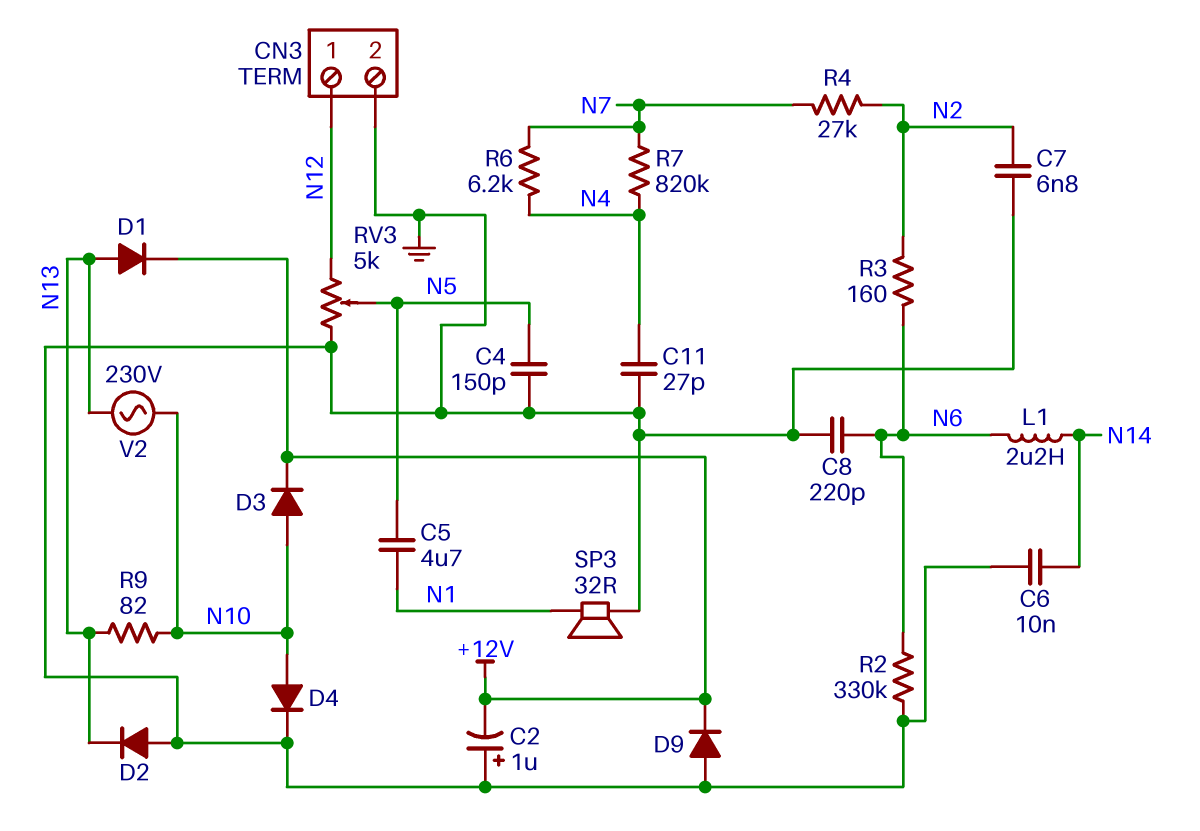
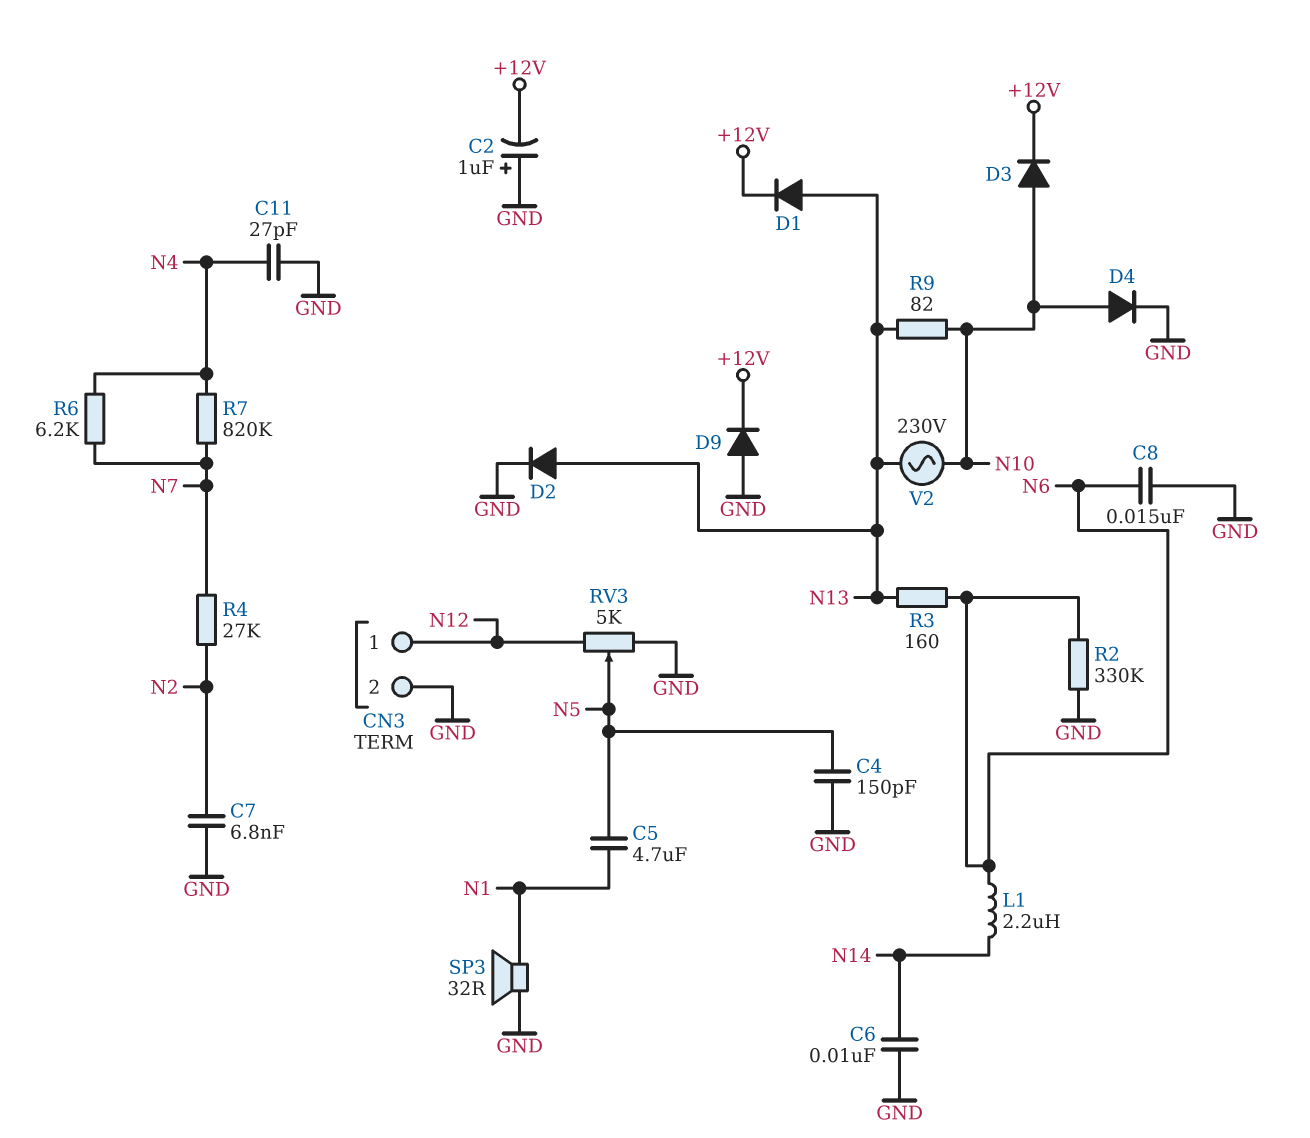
C8: 220pF (GND, N6) -> 15nF (GND, N6)
D2: diode (A GND, K N13) -> diode (A N13, K GND)
R3: 160 (N2, N6) -> 160 (N6, N13)

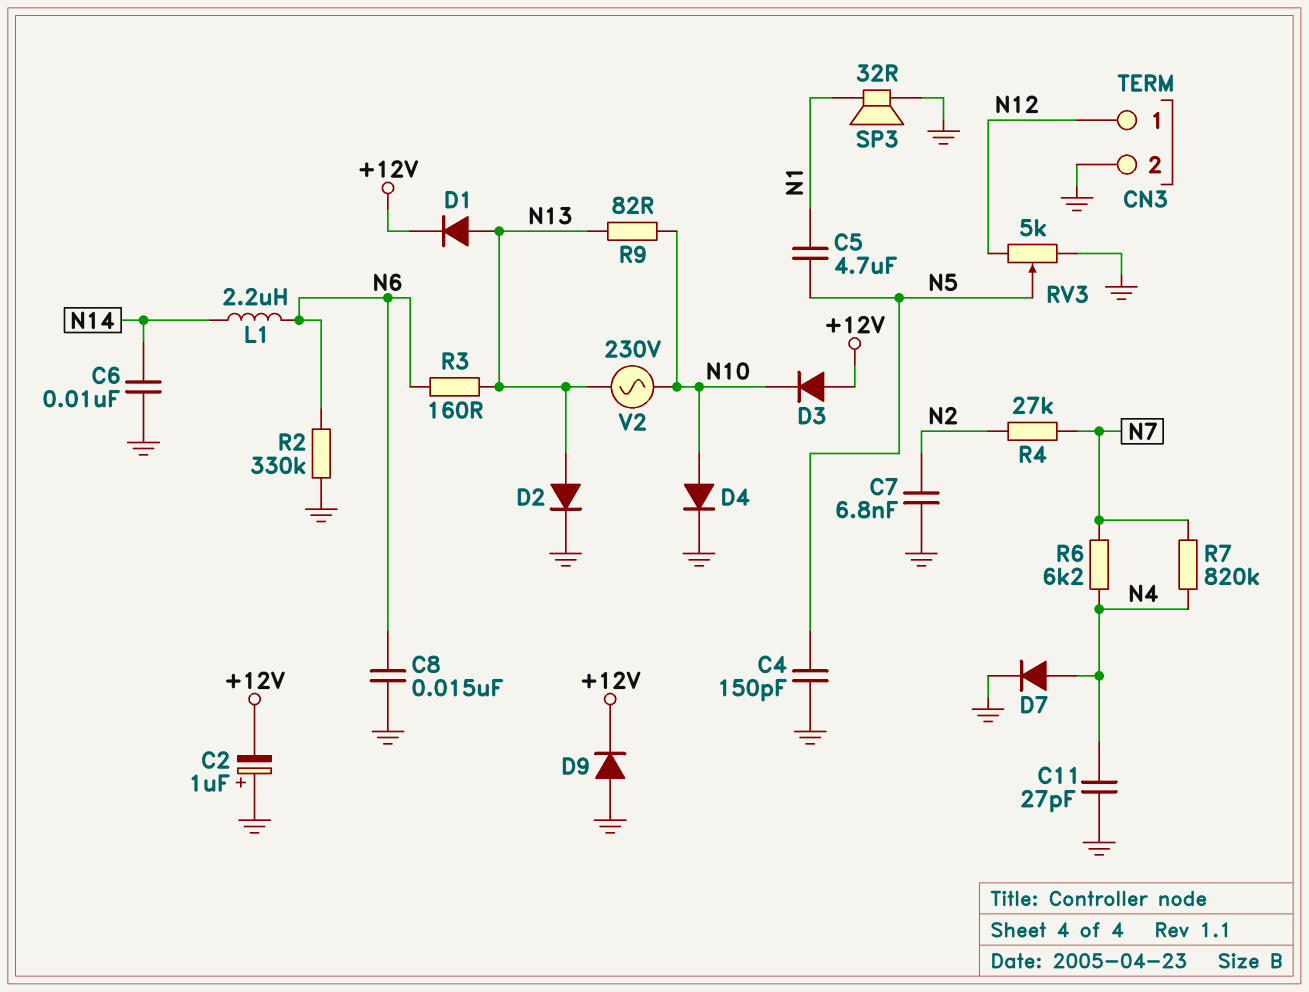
D3: diode (A N10, K +12V) -> diode (A +12V, K N10)
D7: none -> diode (A N4, K GND)

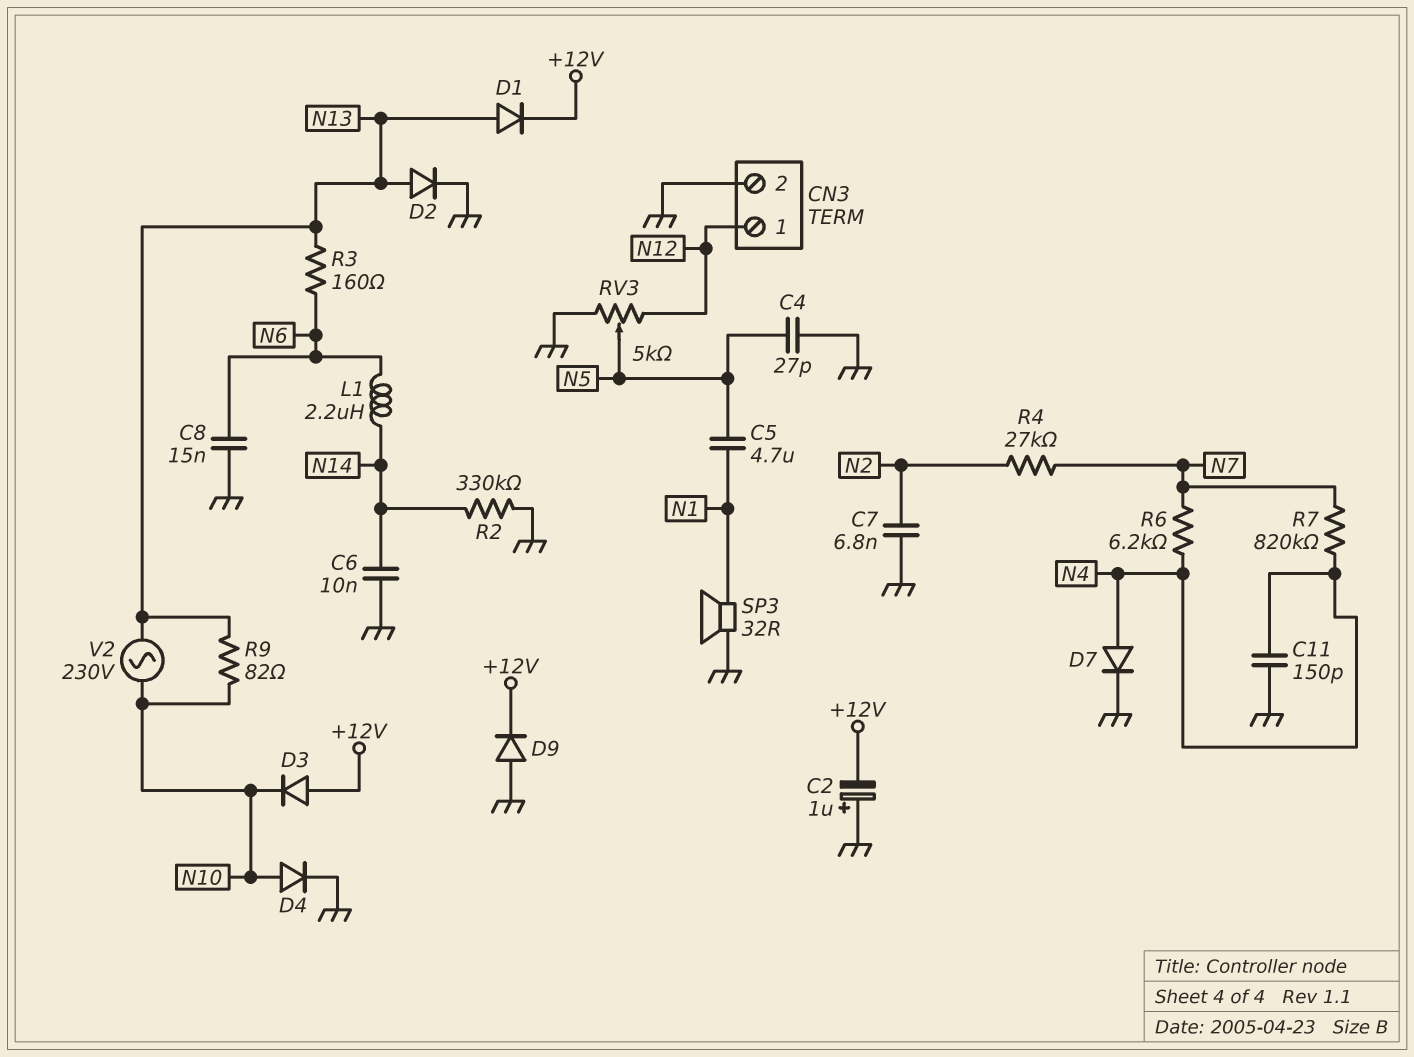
C4: 150pF (GND, N5) -> 27pF (GND, N5)
C11: 27pF (GND, N4) -> 150pF (GND, N4)
R2: 330k (GND, N6) -> 330k (GND, N14)

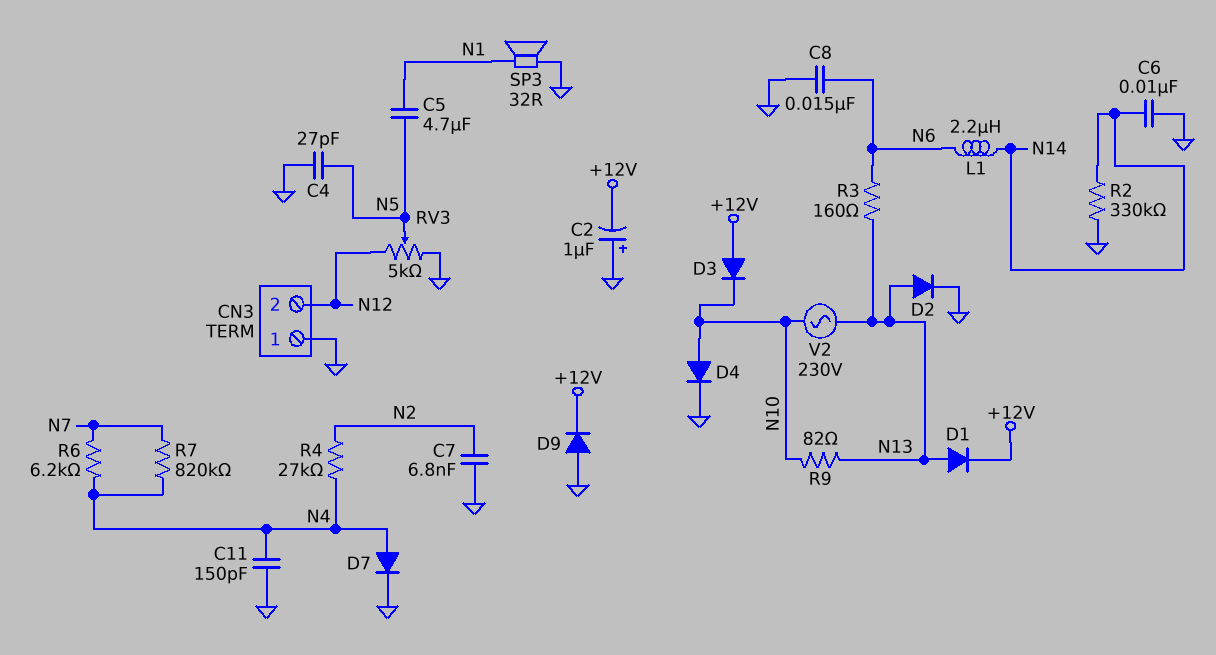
CN3 pin 1: N12 -> GND
CN3 pin 2: GND -> N12
R4: 27k (N2, N7) -> 27k (N2, N4)

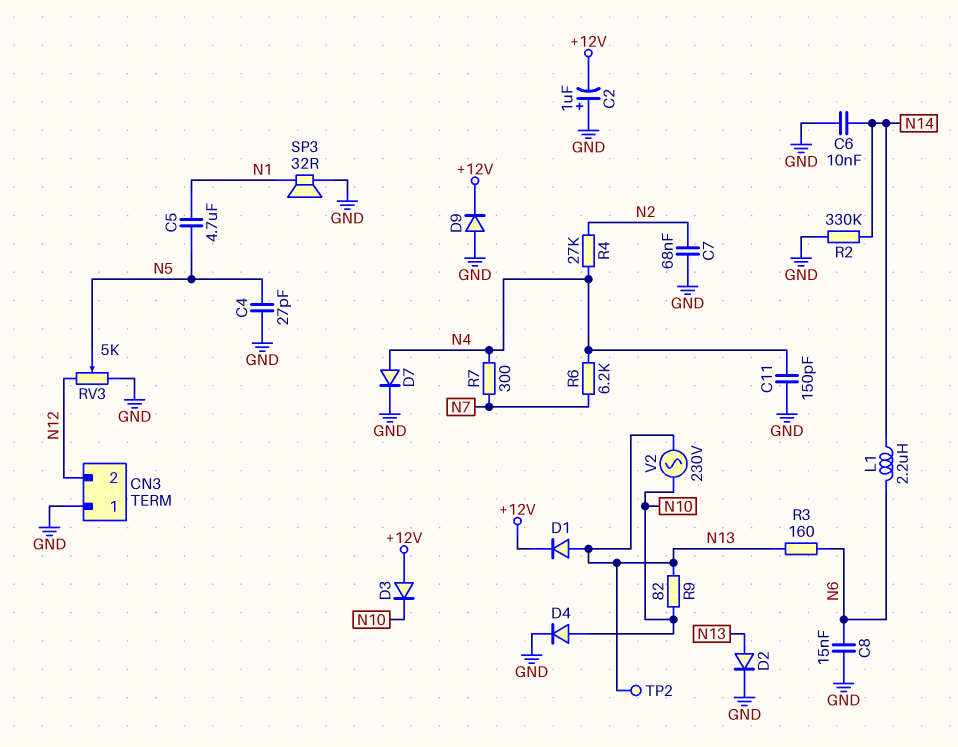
C7: 6.8nF (GND, N2) -> 68nF (GND, N2)
R7: 820k (N4, N7) -> 300 (N4, N7)
TP2: none -> test point (N13)

